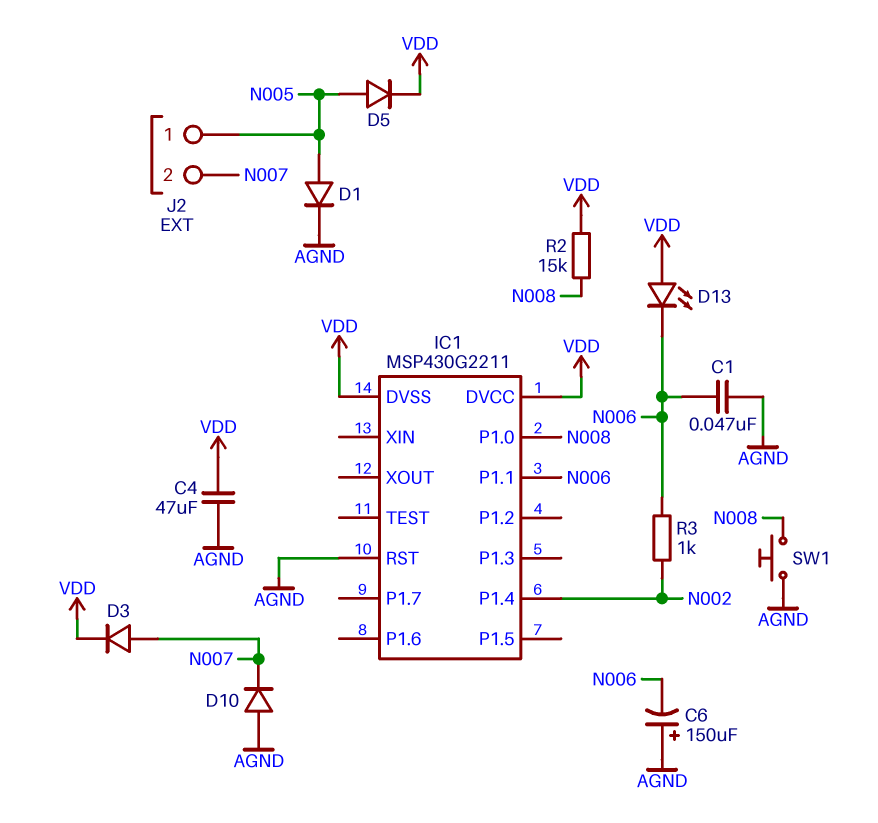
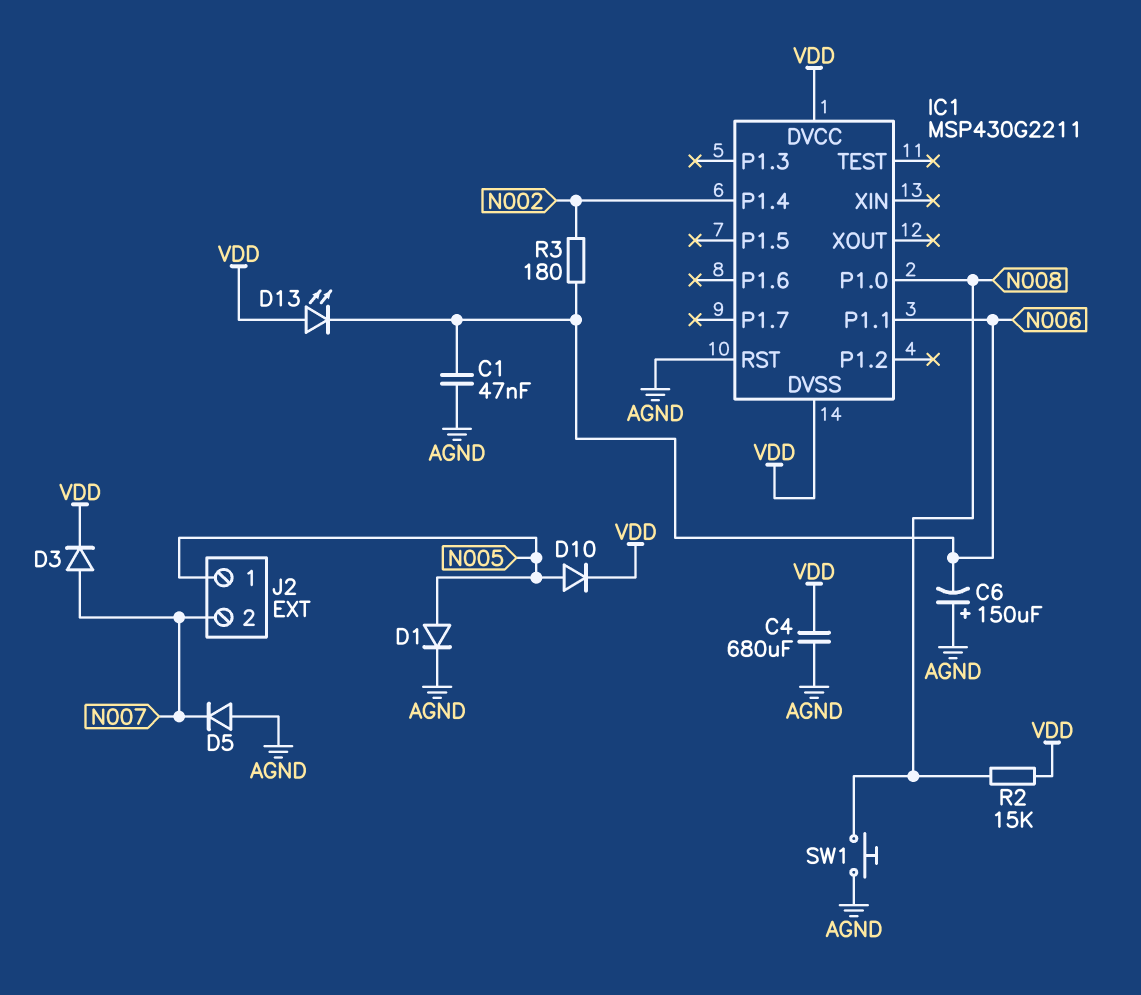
C4: 47uF (AGND, VDD) -> 680uF (AGND, VDD)
D5: diode (A N005, K VDD) -> diode (A AGND, K N007)
D10: diode (A AGND, K N007) -> diode (A N005, K VDD)
R3: 1k (N002, N006) -> 180 (N002, N006)

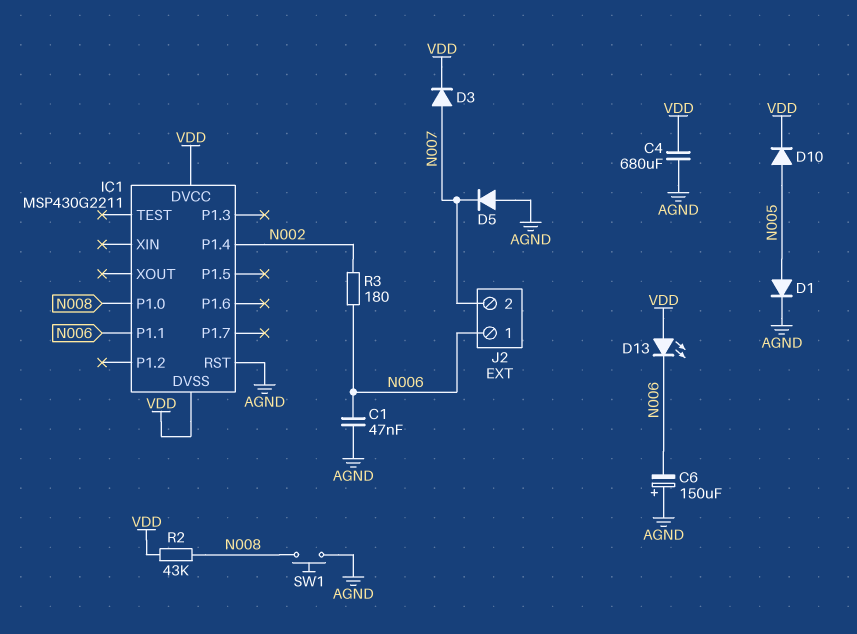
J2 pin 1: N005 -> N006
R2: 15k (N008, VDD) -> 43k (N008, VDD)

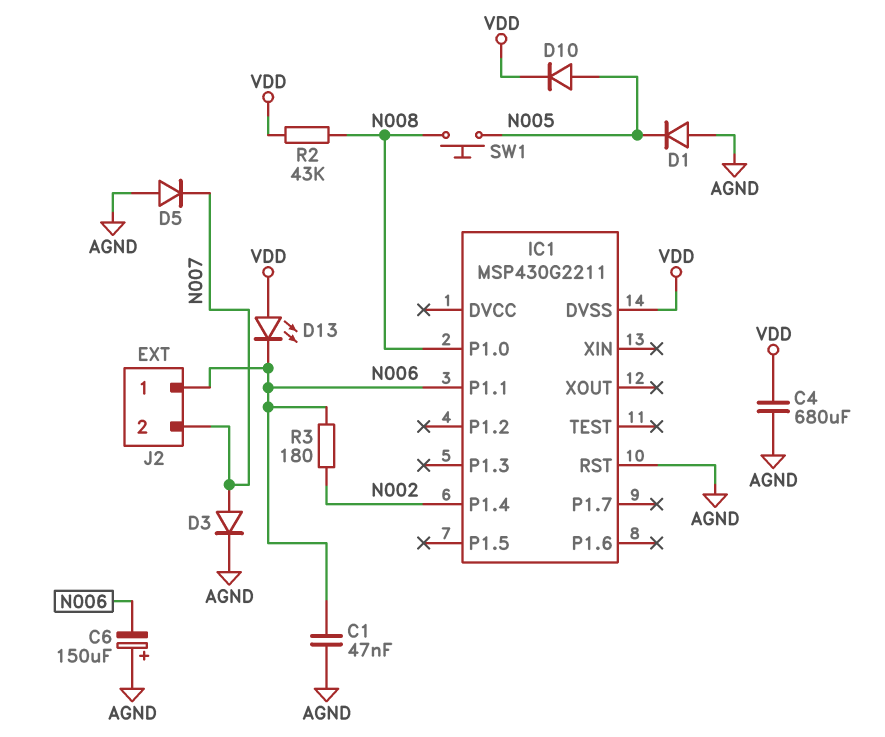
D1: diode (A N005, K AGND) -> diode (A AGND, K N005)
D3: diode (A N007, K VDD) -> diode (A N007, K AGND)
IC1 pin DVCC: VDD -> none
SW1: button (AGND, N008) -> button (N005, N008)

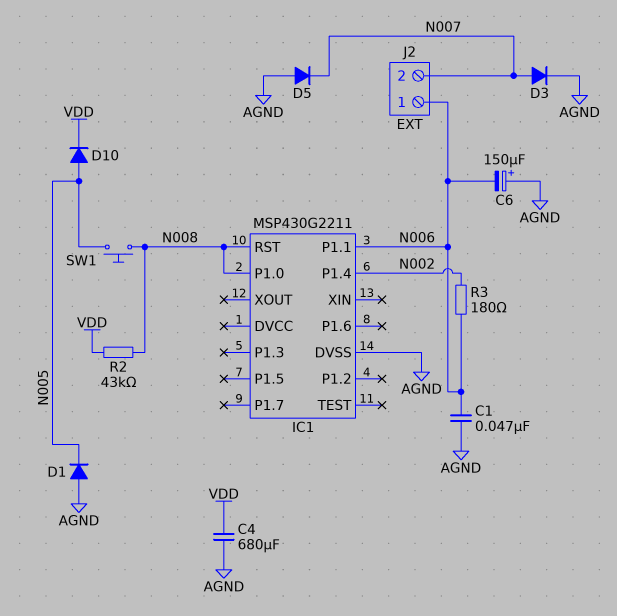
D13: LED (A VDD, K N006) -> none
IC1 pin DVSS: VDD -> AGND
IC1 pin RST: AGND -> N008

